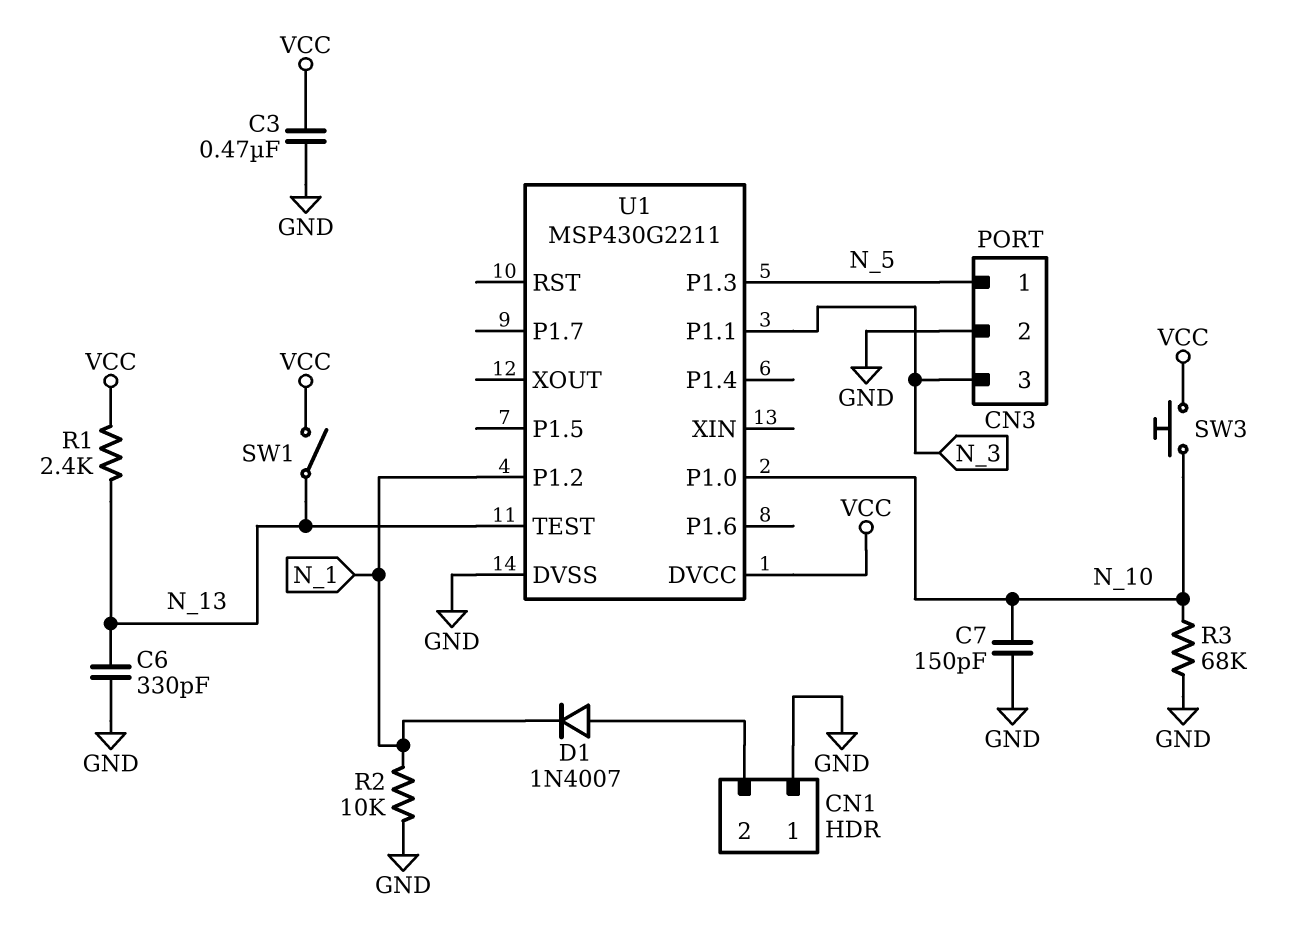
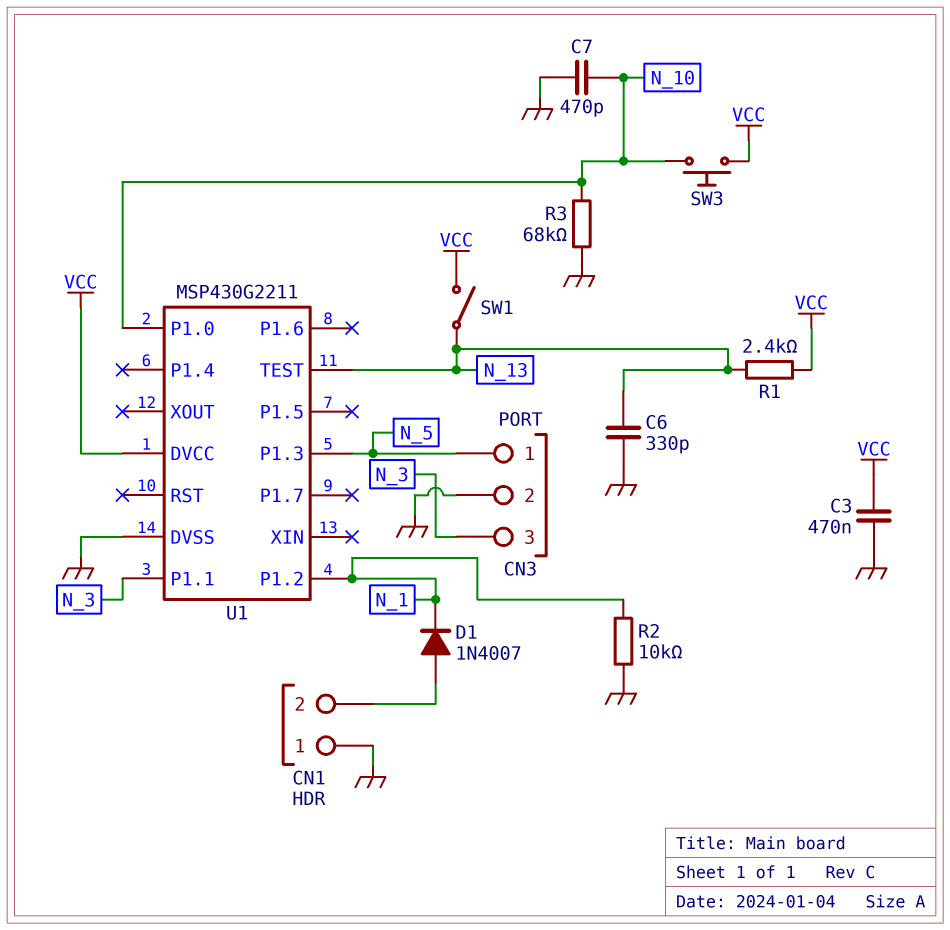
C7: 150pF (GND, N_10) -> 470pF (GND, N_10)

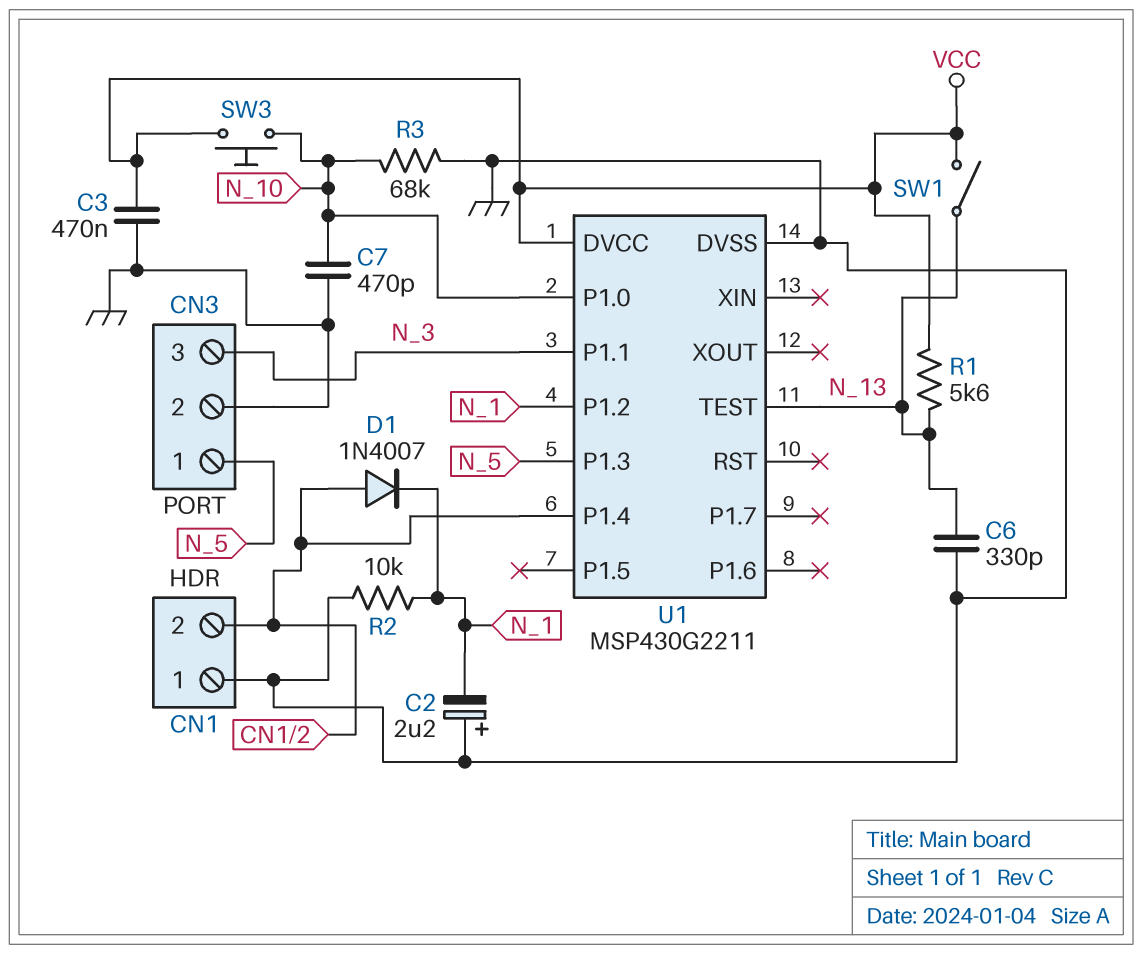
C2: none -> 2.2uF (plus GND, minus N_1)
R1: 2.4k (N_13, VCC) -> 5.6k (N_13, VCC)
U1 pin P1.4: none -> CN1/2

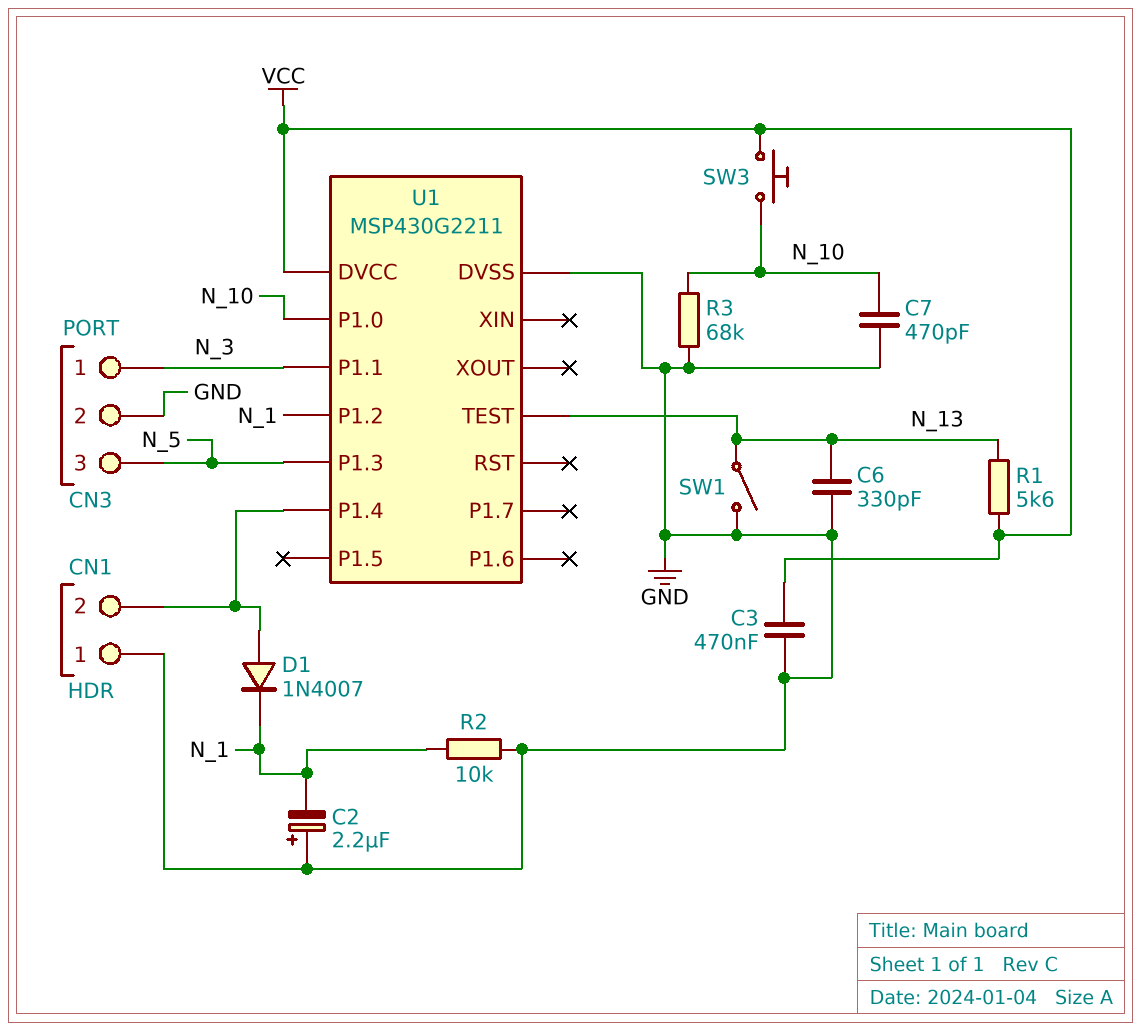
CN3 pin 1: N_5 -> N_3
CN3 pin 3: N_3 -> N_5
SW1: switch (N_13, VCC) -> switch (GND, N_13)

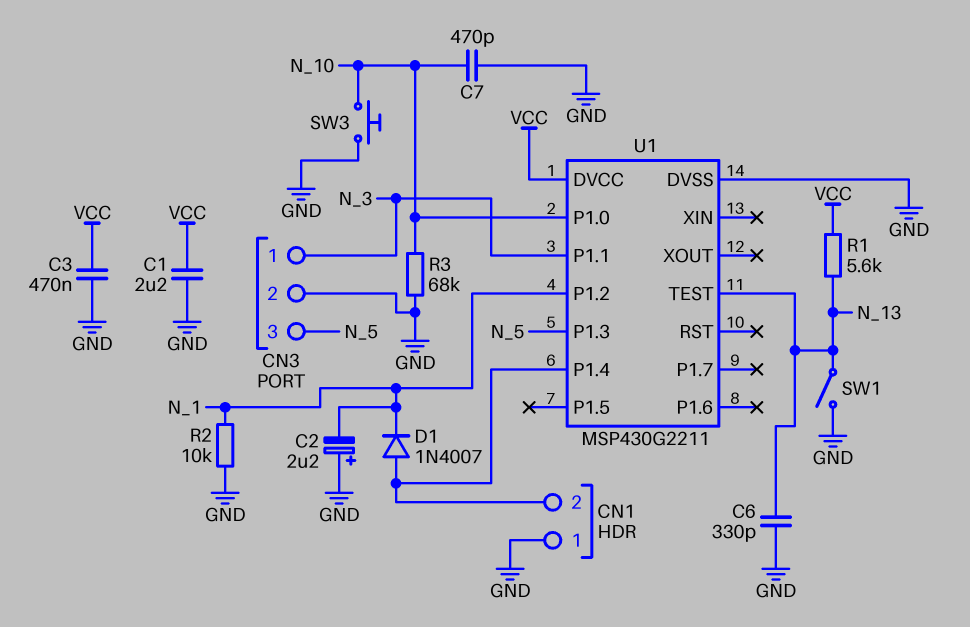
C1: none -> 2.2uF (GND, VCC)
SW3: button (N_10, VCC) -> button (GND, N_10)

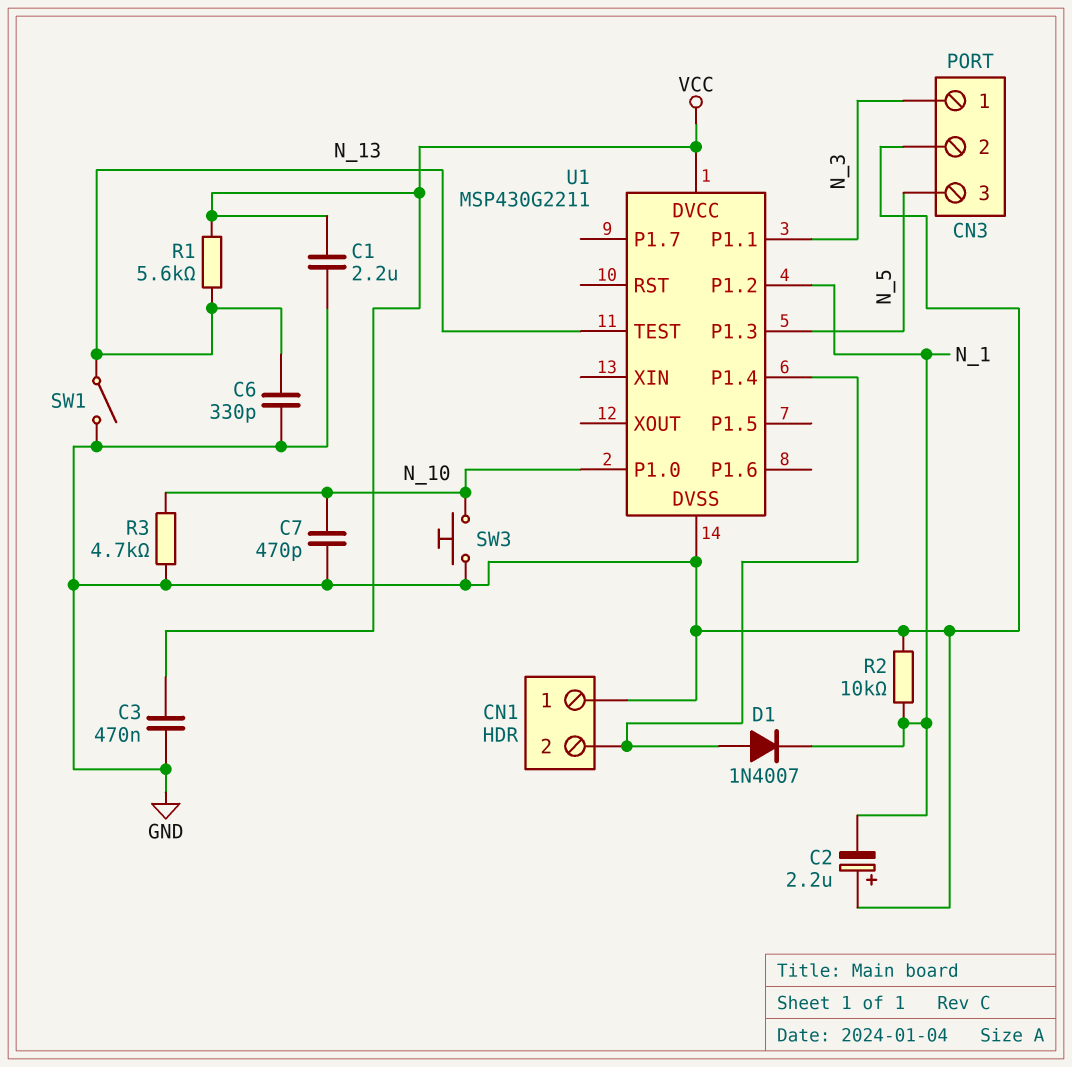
R3: 68k (GND, N_10) -> 4.7k (GND, N_10)

